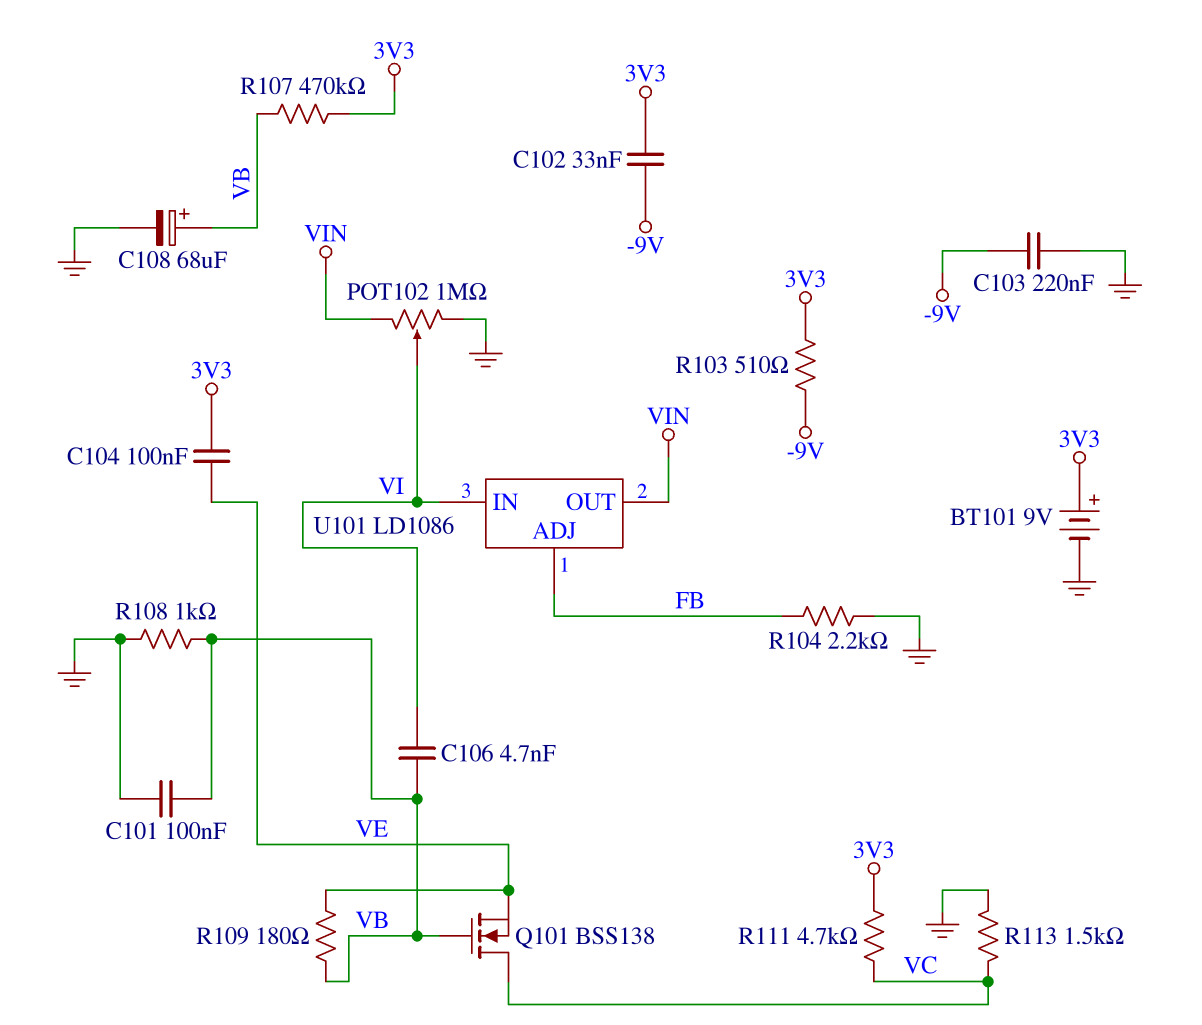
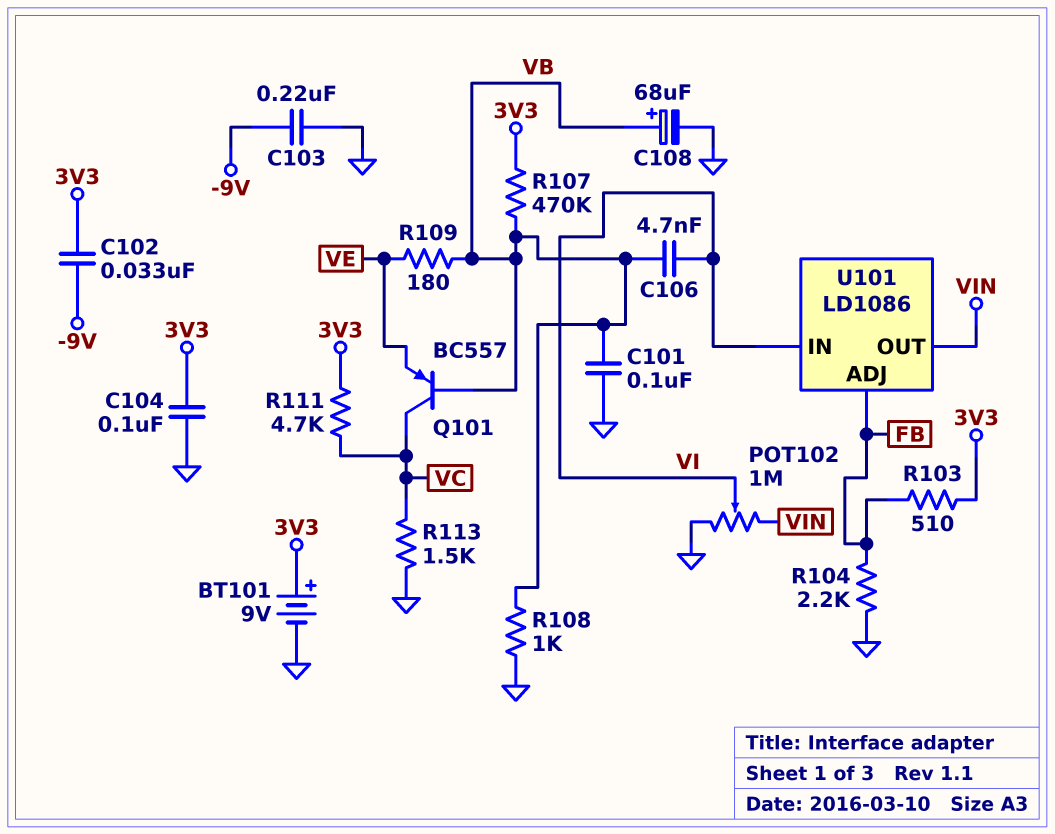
C104: 100nF (3V3, VE) -> 100nF (3V3, GND)
Q101: NMOS BSS138 (G VB, D VC, S VE) -> PNP BC557 (B VB, C VC, E VE)
R103: 510 (-9V, 3V3) -> 510 (3V3, FB)

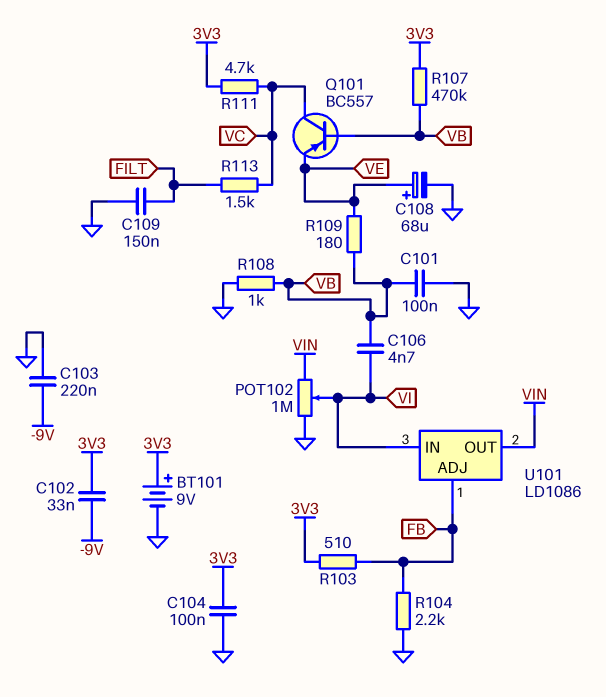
C108: 68uF (plus VB, minus GND) -> 68uF (plus VE, minus GND)
C109: none -> 150nF (FILT, GND)
R113: 1.5k (GND, VC) -> 1.5k (FILT, VC)

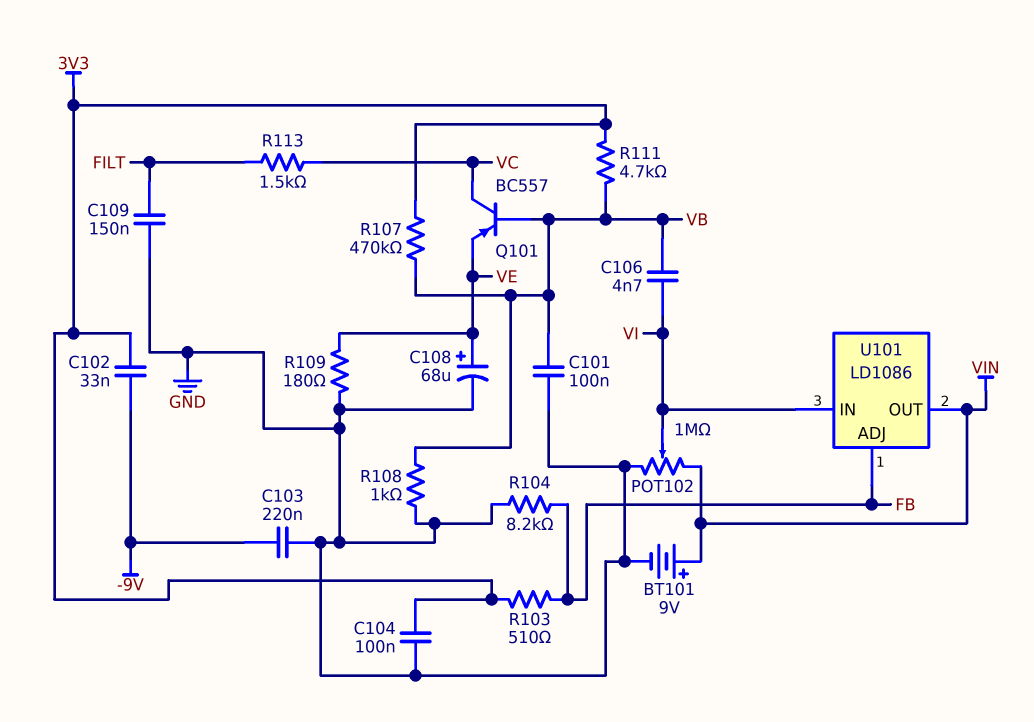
BT101: 9V (plus 3V3, minus GND) -> 9V (plus VIN, minus GND)
R104: 2.2k (FB, GND) -> 8.2k (FB, GND)
R109: 180 (VB, VE) -> 180 (GND, VE)
R111: 4.7k (3V3, VC) -> 4.7k (3V3, VB)

